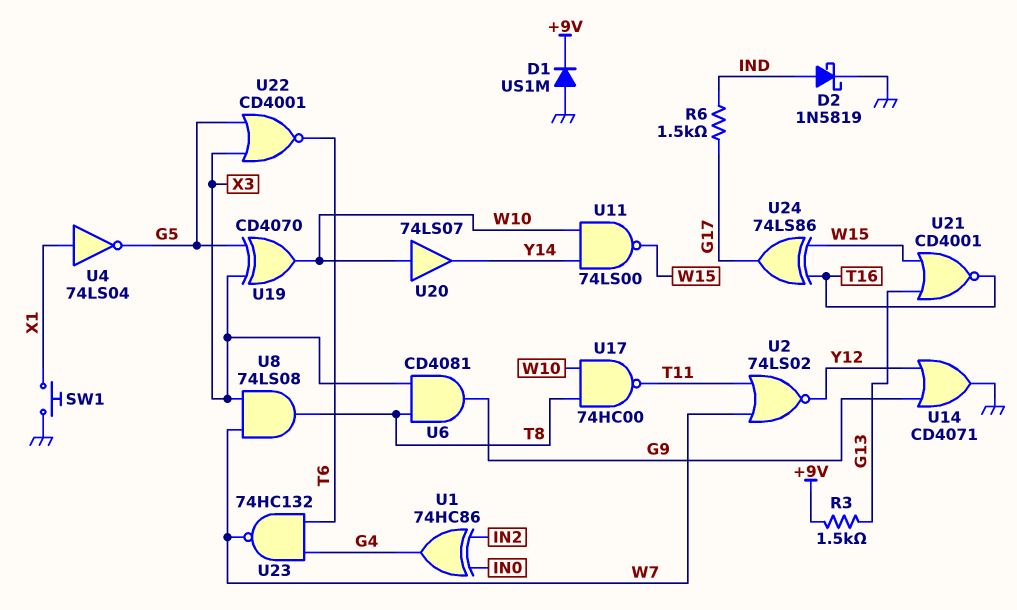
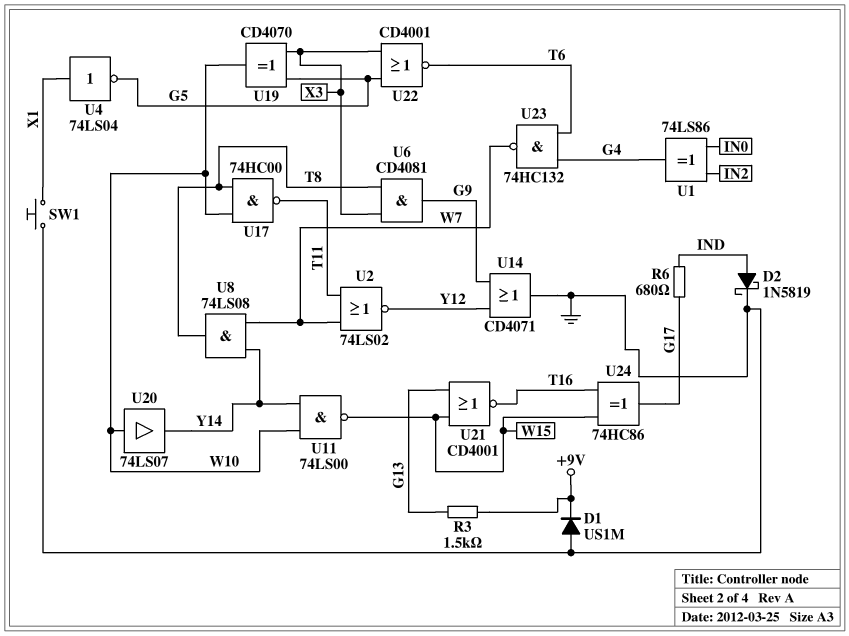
R6: 1.5k (G17, IND) -> 680 (G17, IND)
U1: XOR 74HC86 (in IN0, in IN2, out G4) -> XOR 74LS86 (in IN0, in IN2, out G4)
U8: AND 74LS08 (in W7, in X3, out T8) -> AND 74LS08 (in W7, in Y14, out T8)
U24: XOR 74LS86 (in T16, in W15, out G17) -> XOR 74HC86 (in T16, in W15, out G17)

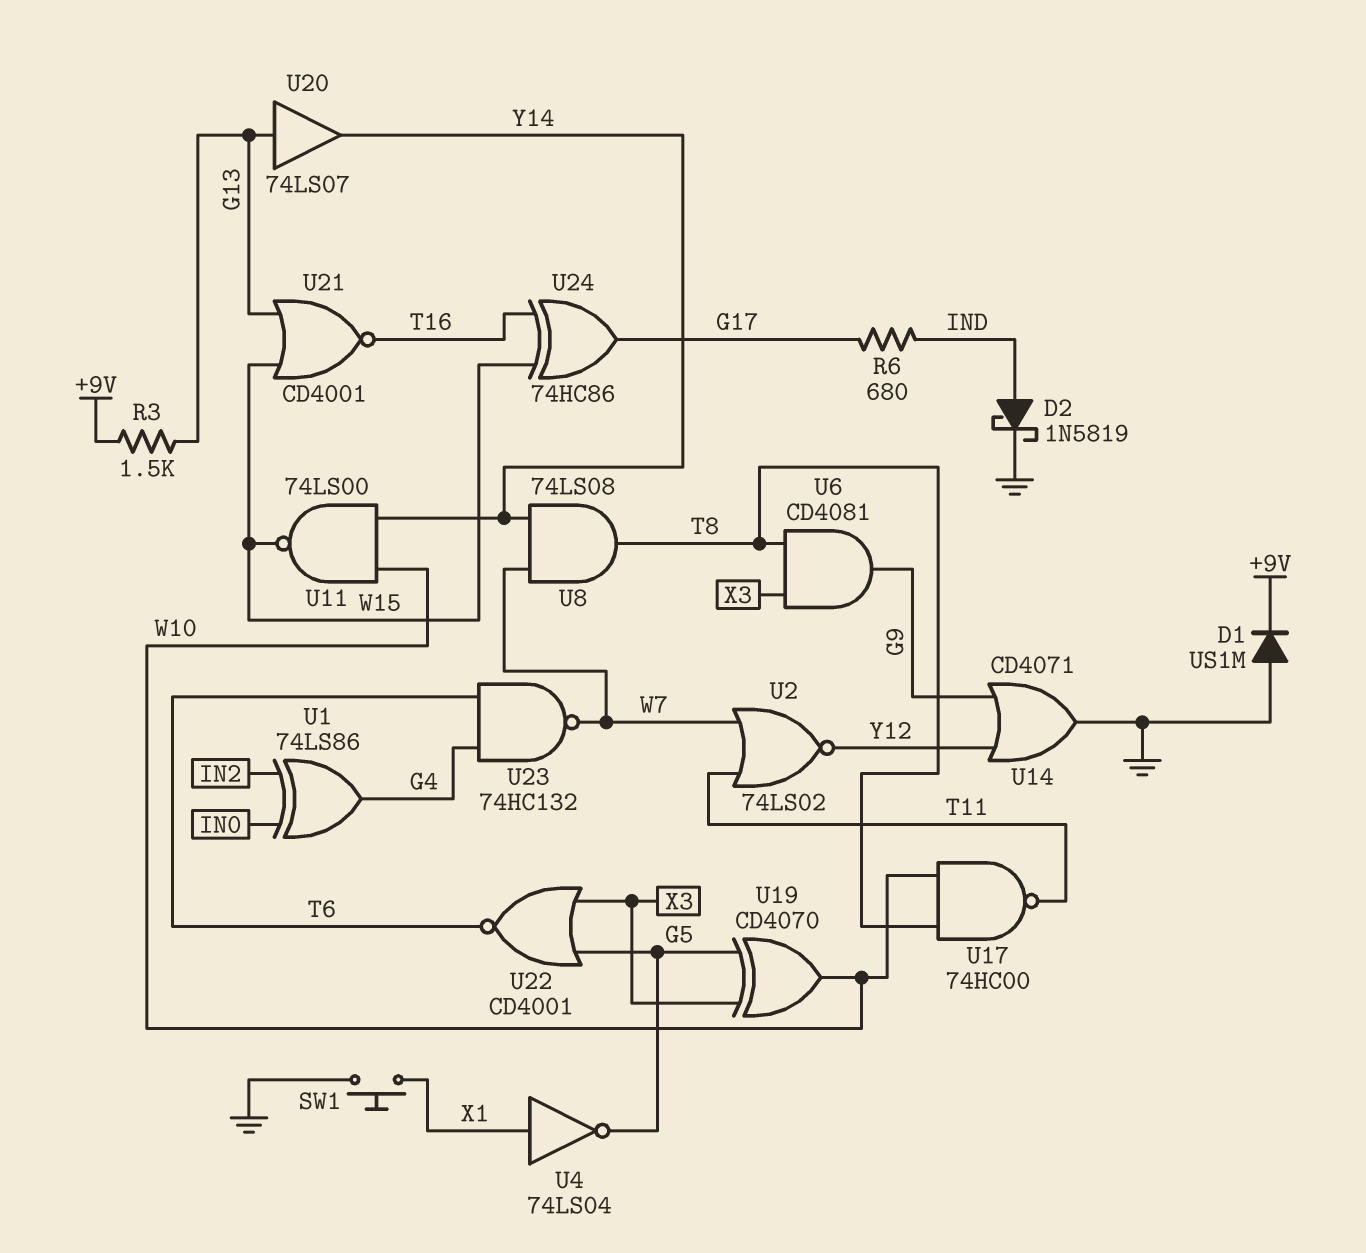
U20: buffer 74LS07 (in W10, out Y14) -> buffer 74LS07 (in G13, out Y14)

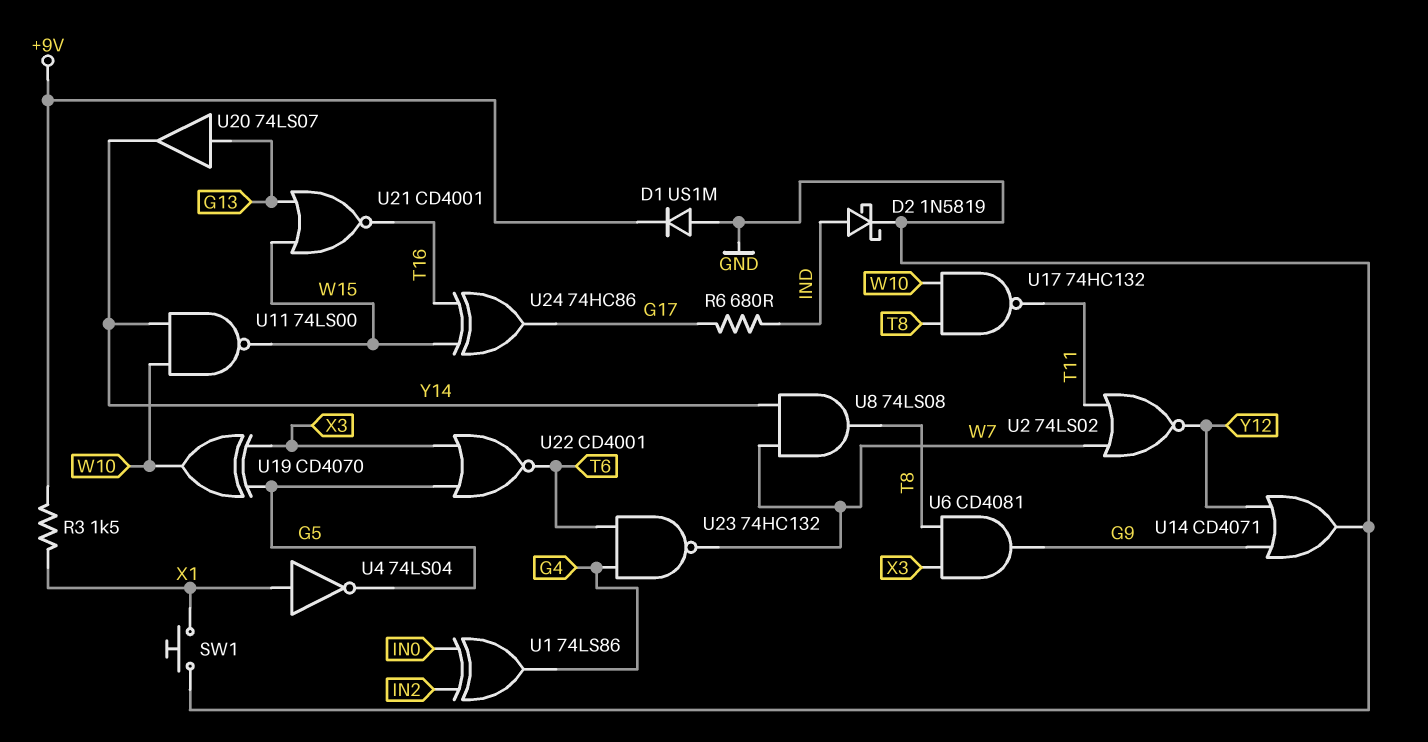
R3: 1.5k (+9V, G13) -> 1.5k (+9V, X1)
U17: NAND 74HC00 (in T8, in W10, out T11) -> NAND 74HC132 (in T8, in W10, out T11)

